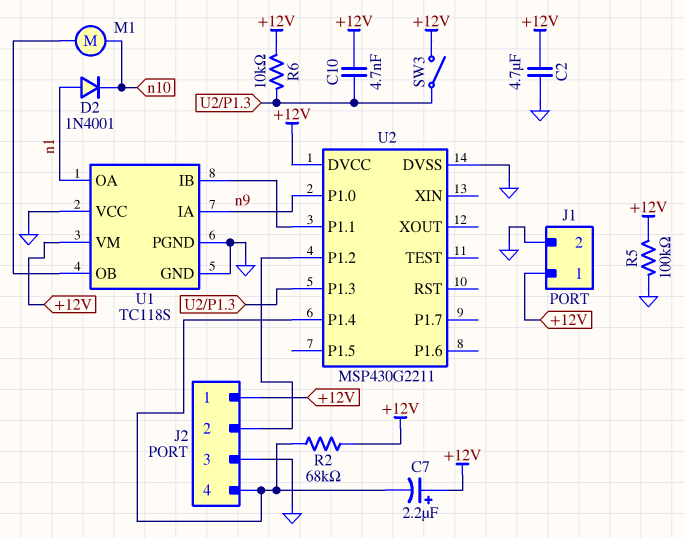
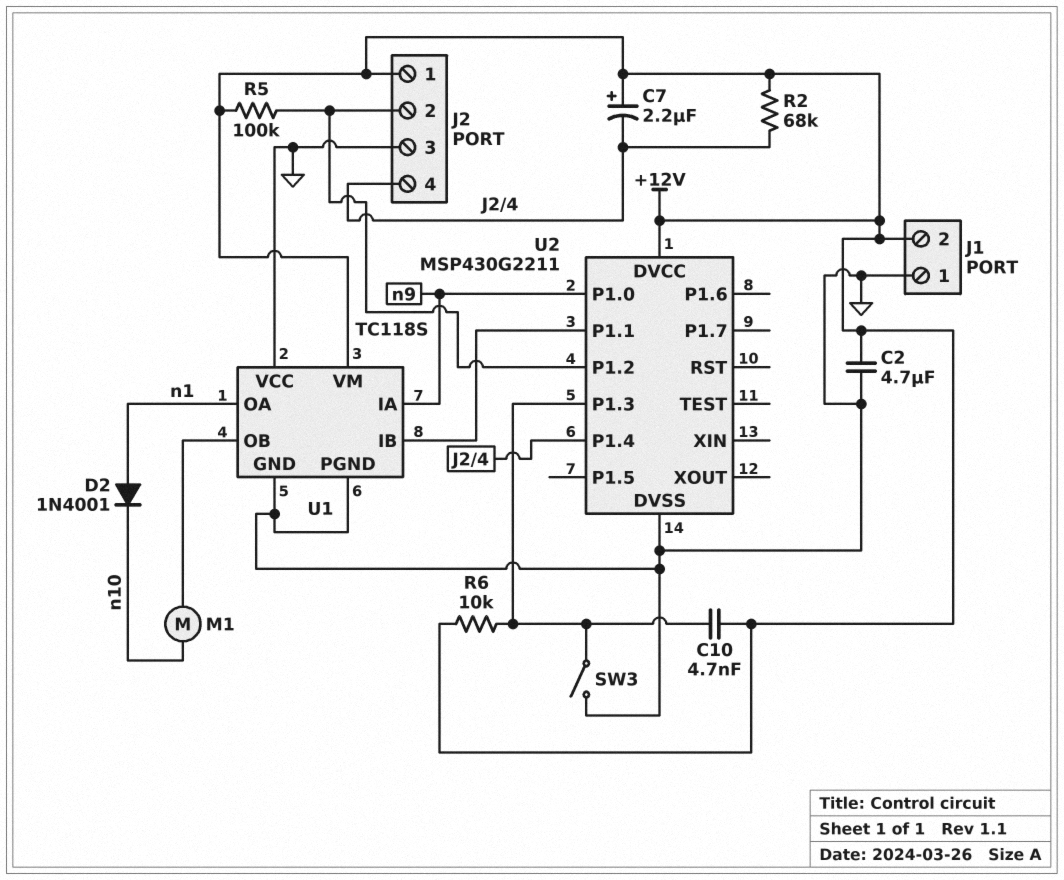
J1 pin 1: +12V -> GND
J1 pin 2: GND -> +12V
R5: 100k (+12V, GND) -> 100k (+12V, J2/2)
SW3: switch (+12V, U2/P1.3) -> switch (GND, U2/P1.3)

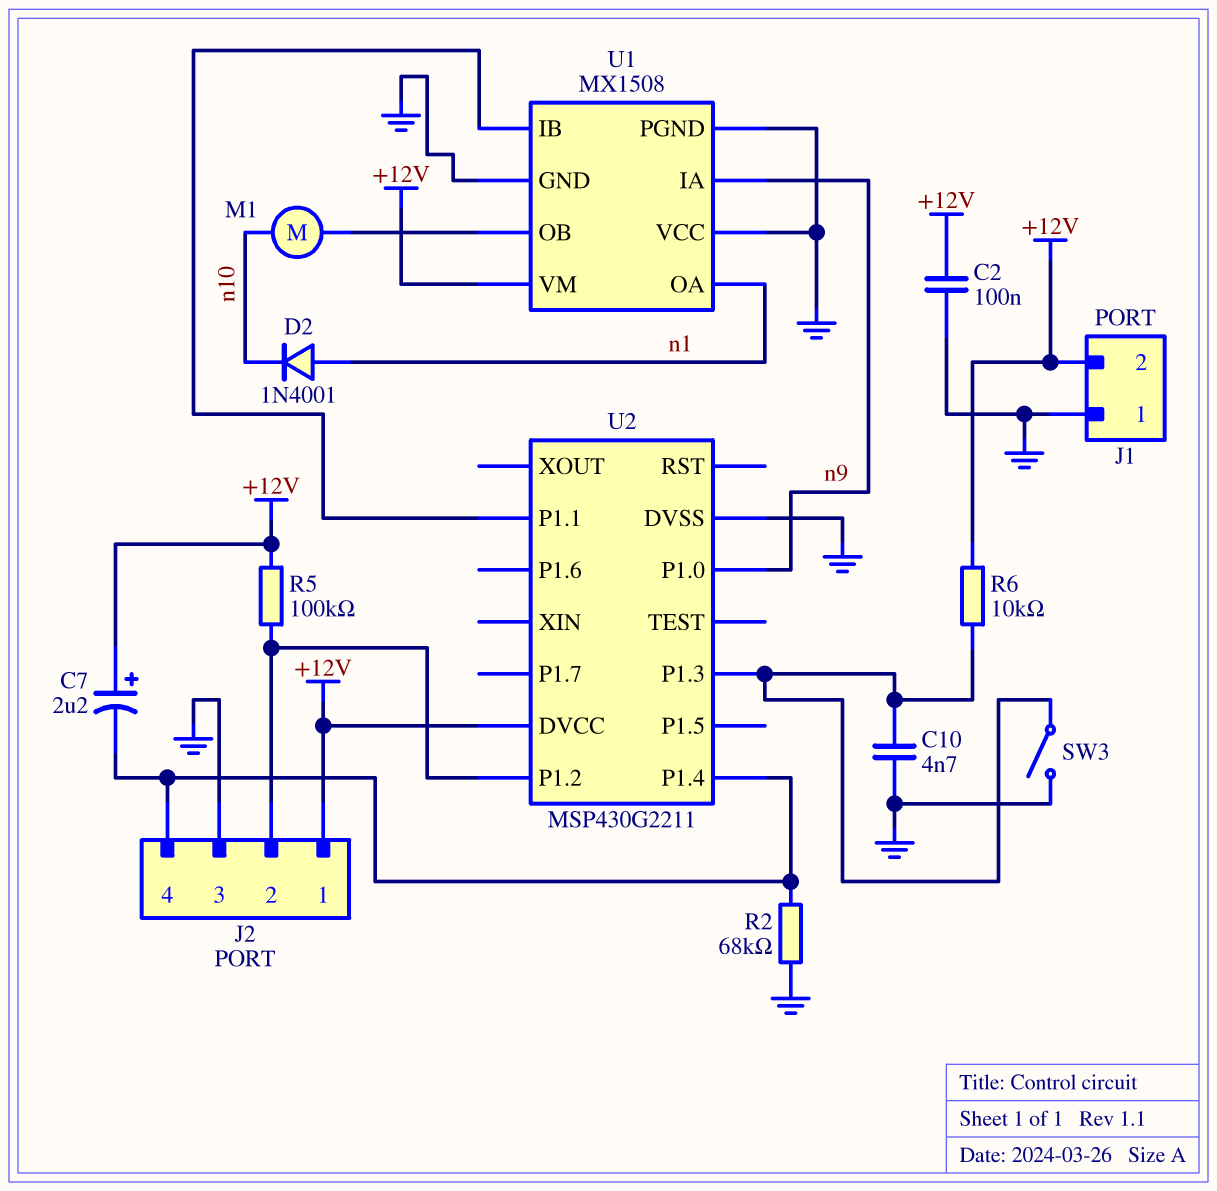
C2: 4.7uF (+12V, GND) -> 100nF (+12V, GND)
C10: 4.7nF (+12V, U2/P1.3) -> 4.7nF (GND, U2/P1.3)
R2: 68k (+12V, J2/4) -> 68k (GND, J2/4)
U1: TC118S -> MX1508

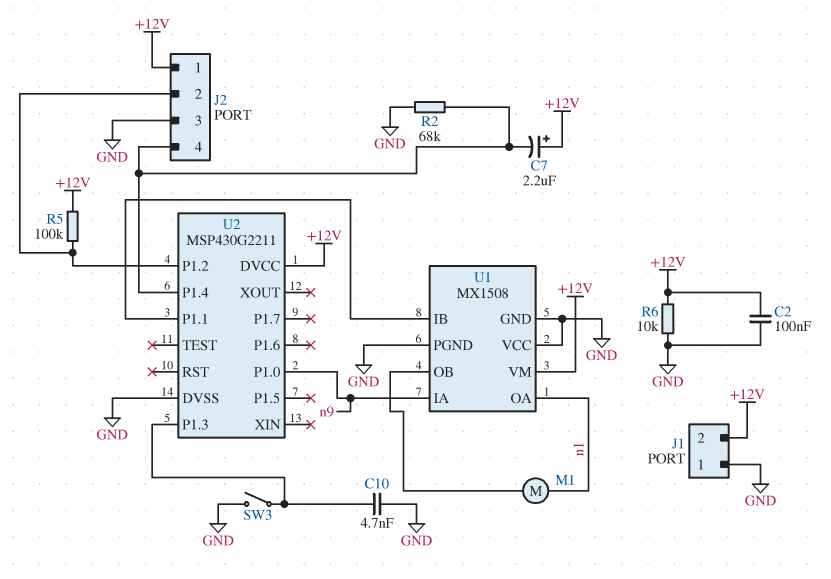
D2: diode 1N4001 (A n1, K n10) -> none
M1: motor (U1/OB, n10) -> motor (U1/OB, n1)
R6: 10k (+12V, U2/P1.3) -> 10k (+12V, GND)

